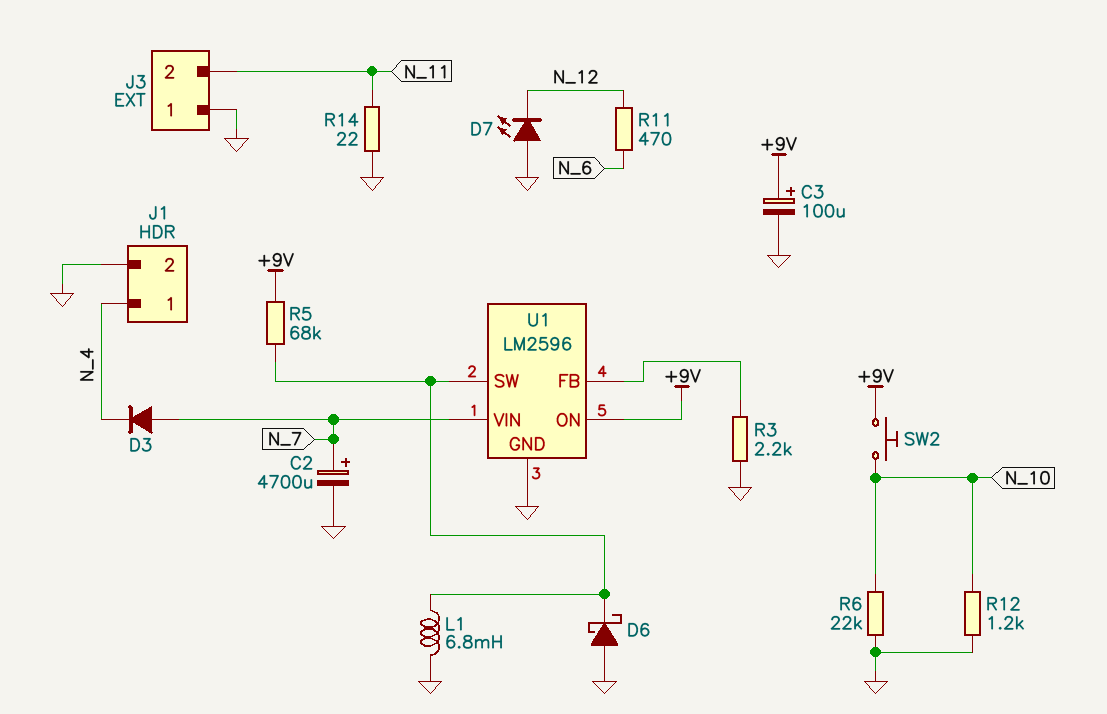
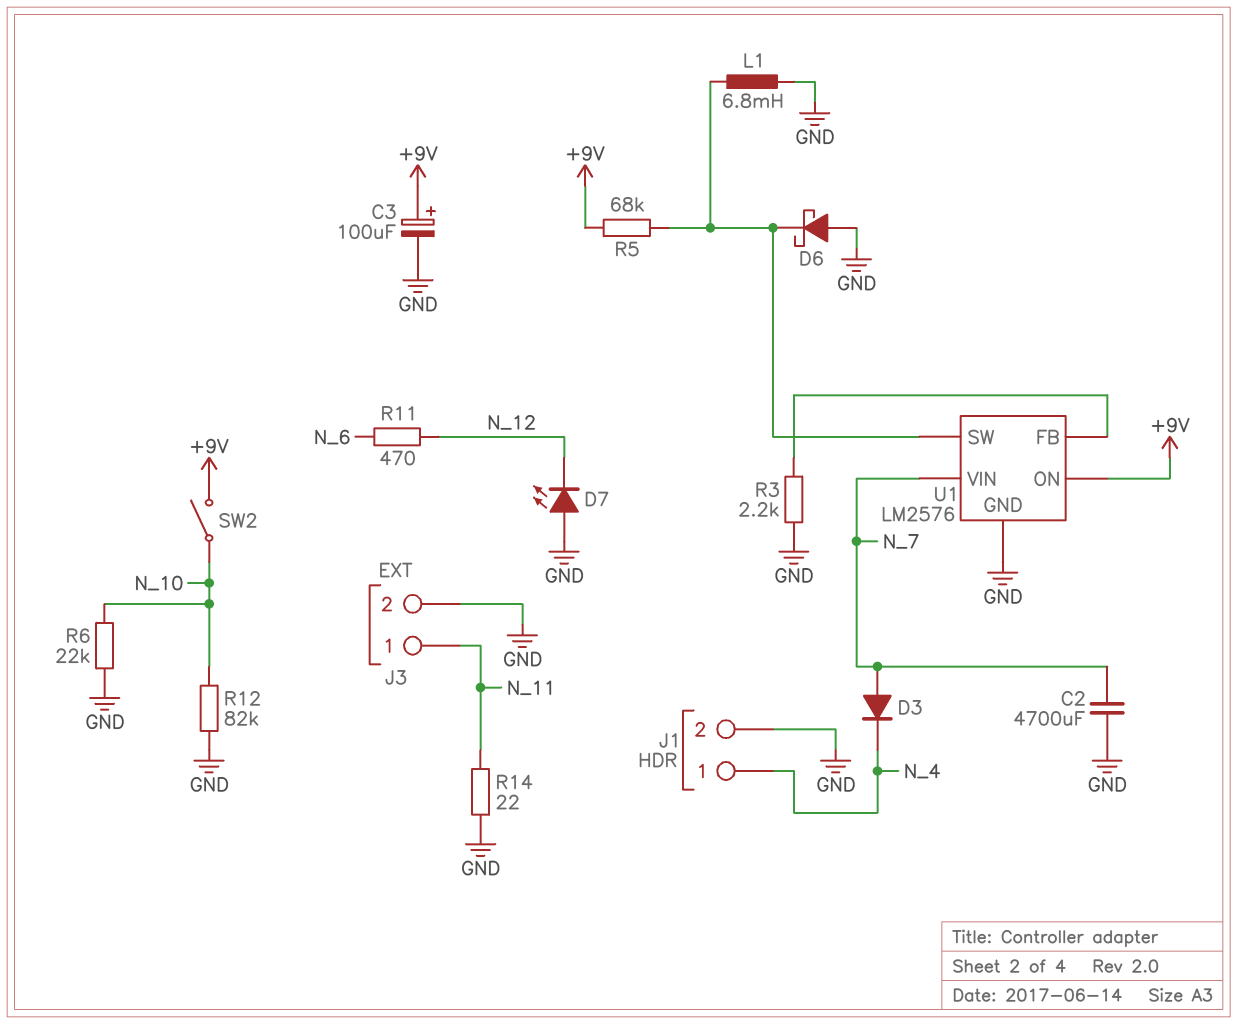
C2: 4700uF (plus N_7, minus GND) -> 4700uF (GND, N_7)
J3 pin 1: GND -> N_11
J3 pin 2: N_11 -> GND
R12: 1.2k (GND, N_10) -> 82k (GND, N_10)
SW2: button (+9V, N_10) -> switch (+9V, N_10)
U1: LM2596 -> LM2576

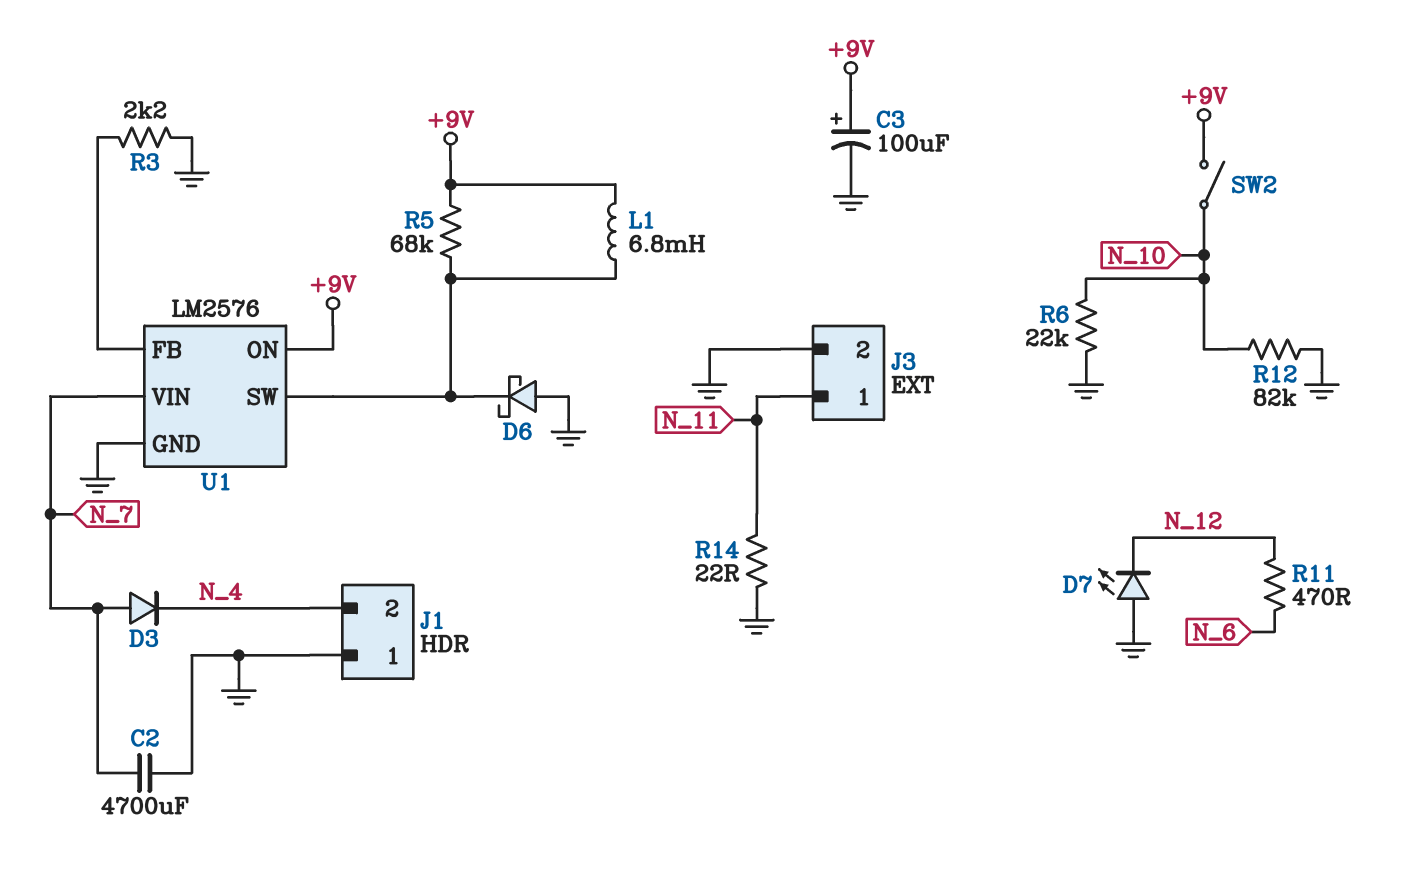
J1 pin 1: N_4 -> GND
J1 pin 2: GND -> N_4
L1: 6.8mH (GND, U1/SW) -> 6.8mH (+9V, U1/SW)

